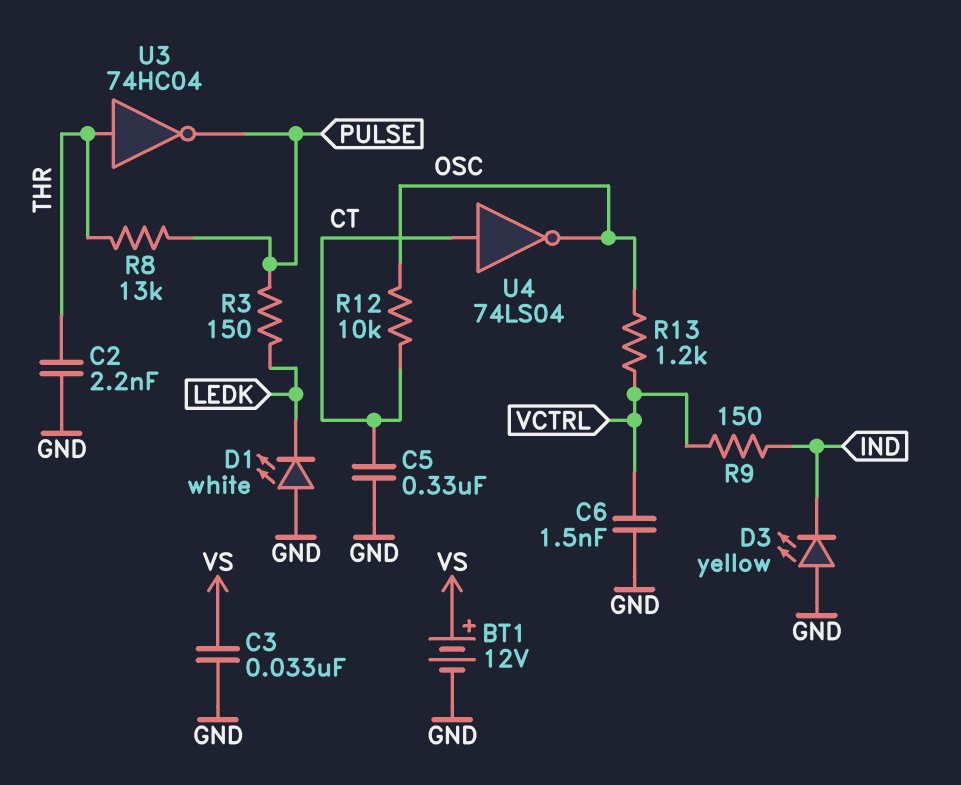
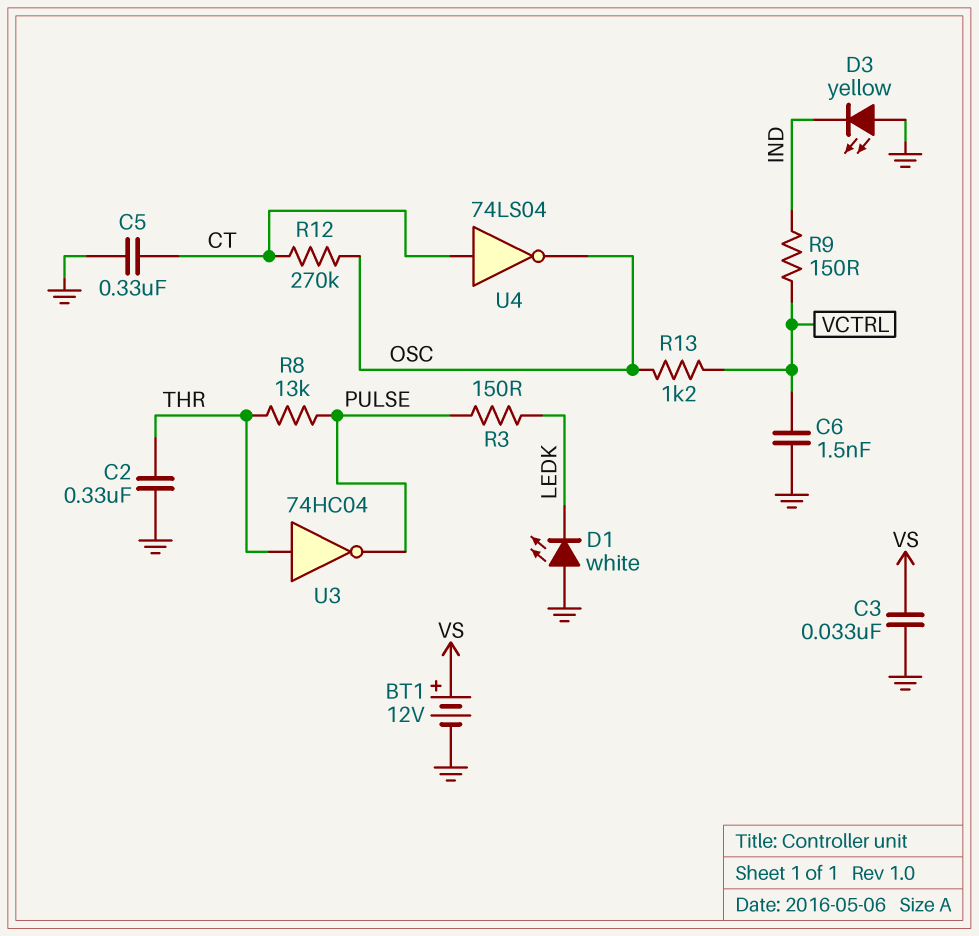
C2: 2.2nF (GND, THR) -> 330nF (GND, THR)
R12: 10k (CT, OSC) -> 270k (CT, OSC)

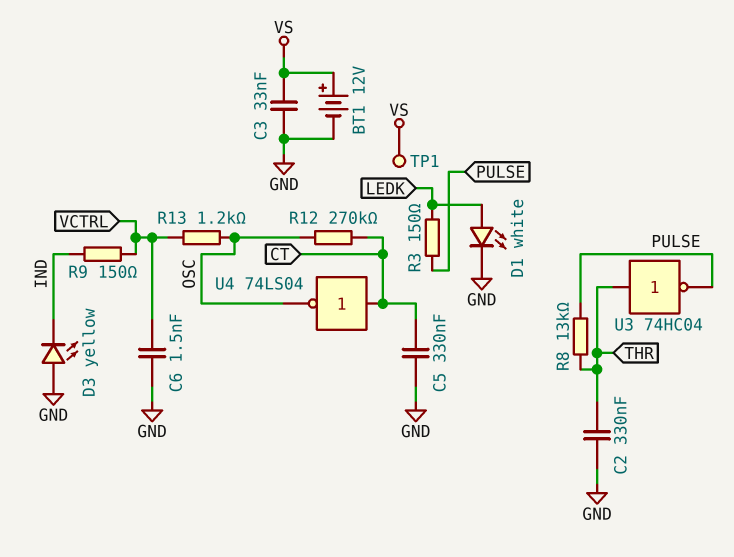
D1: LED white (A GND, K LEDK) -> LED white (A LEDK, K GND)
TP1: none -> test point (VS)

